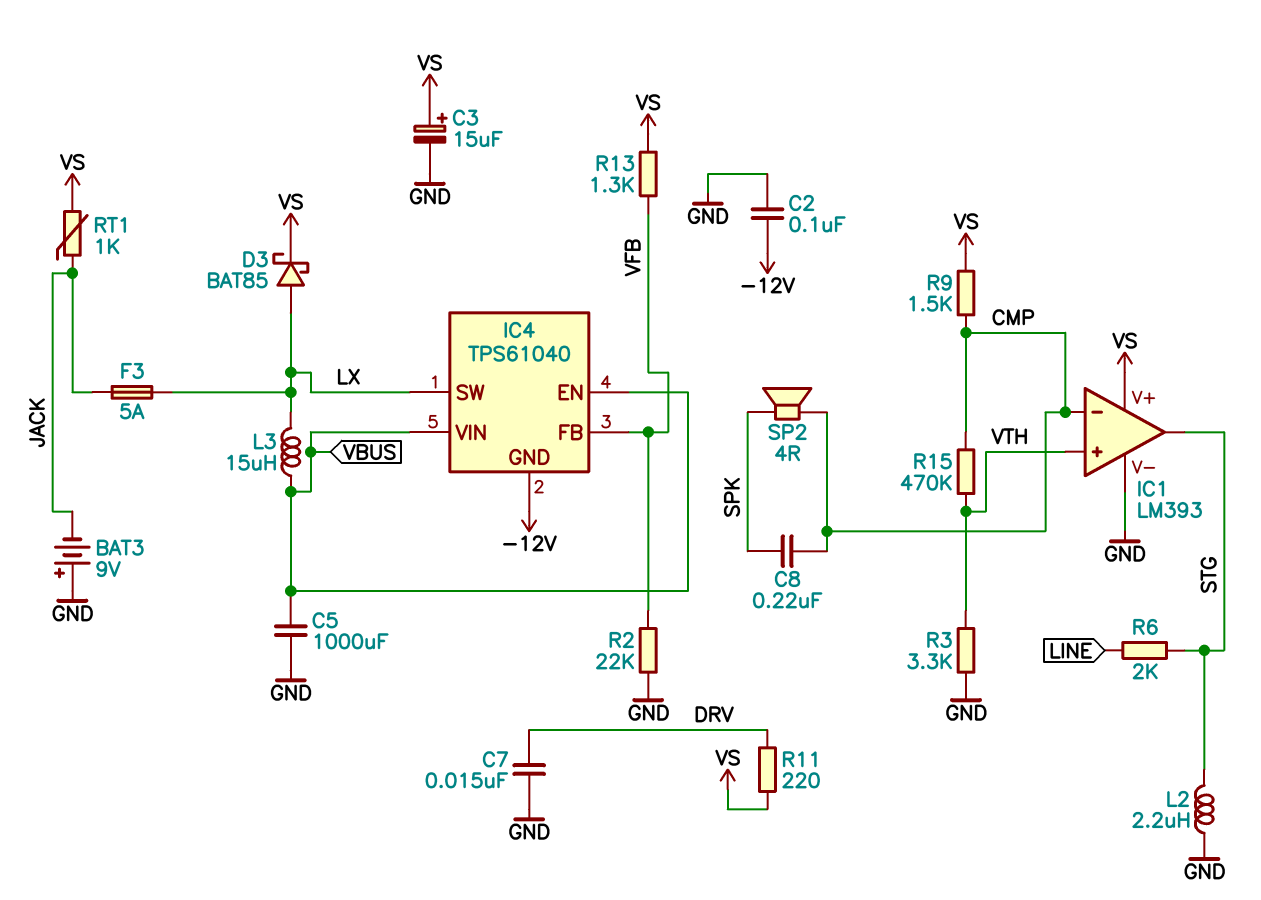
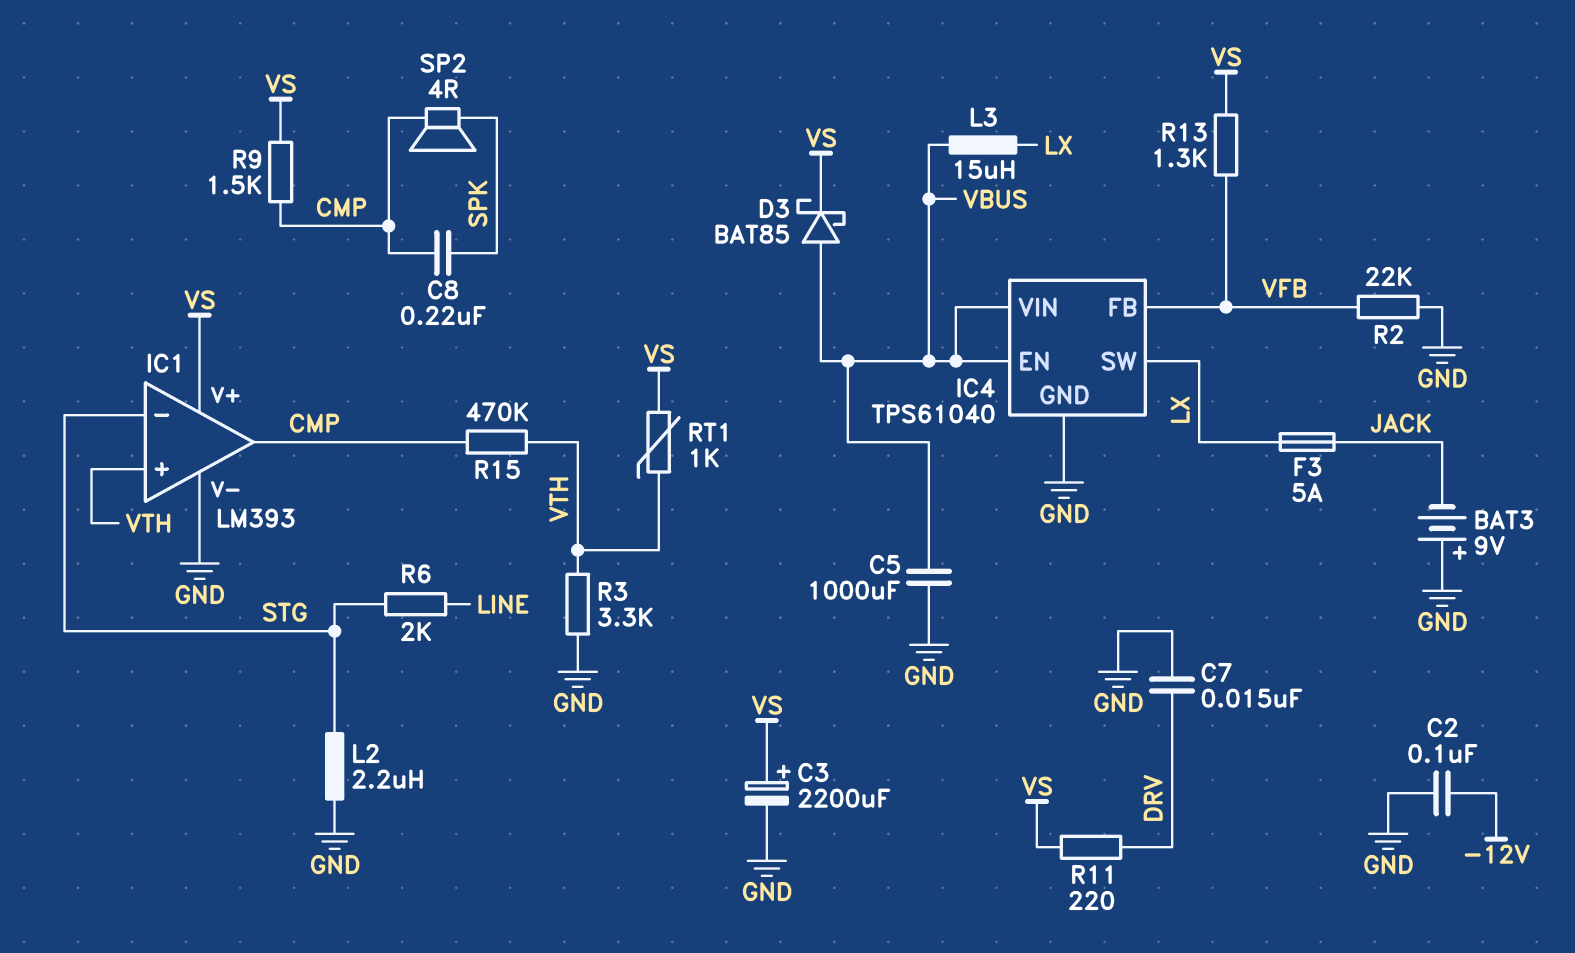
C3: 15uF (plus VS, minus GND) -> 2200uF (plus VS, minus GND)
D3: schottky BAT85 (A LX, K VS) -> schottky BAT85 (A VBUS, K VS)
IC1 pin in-: CMP -> STG
IC1 pin out: STG -> CMP
IC4 pin GND: -12V -> GND
RT1: 1k (JACK, VS) -> 1k (VS, VTH)

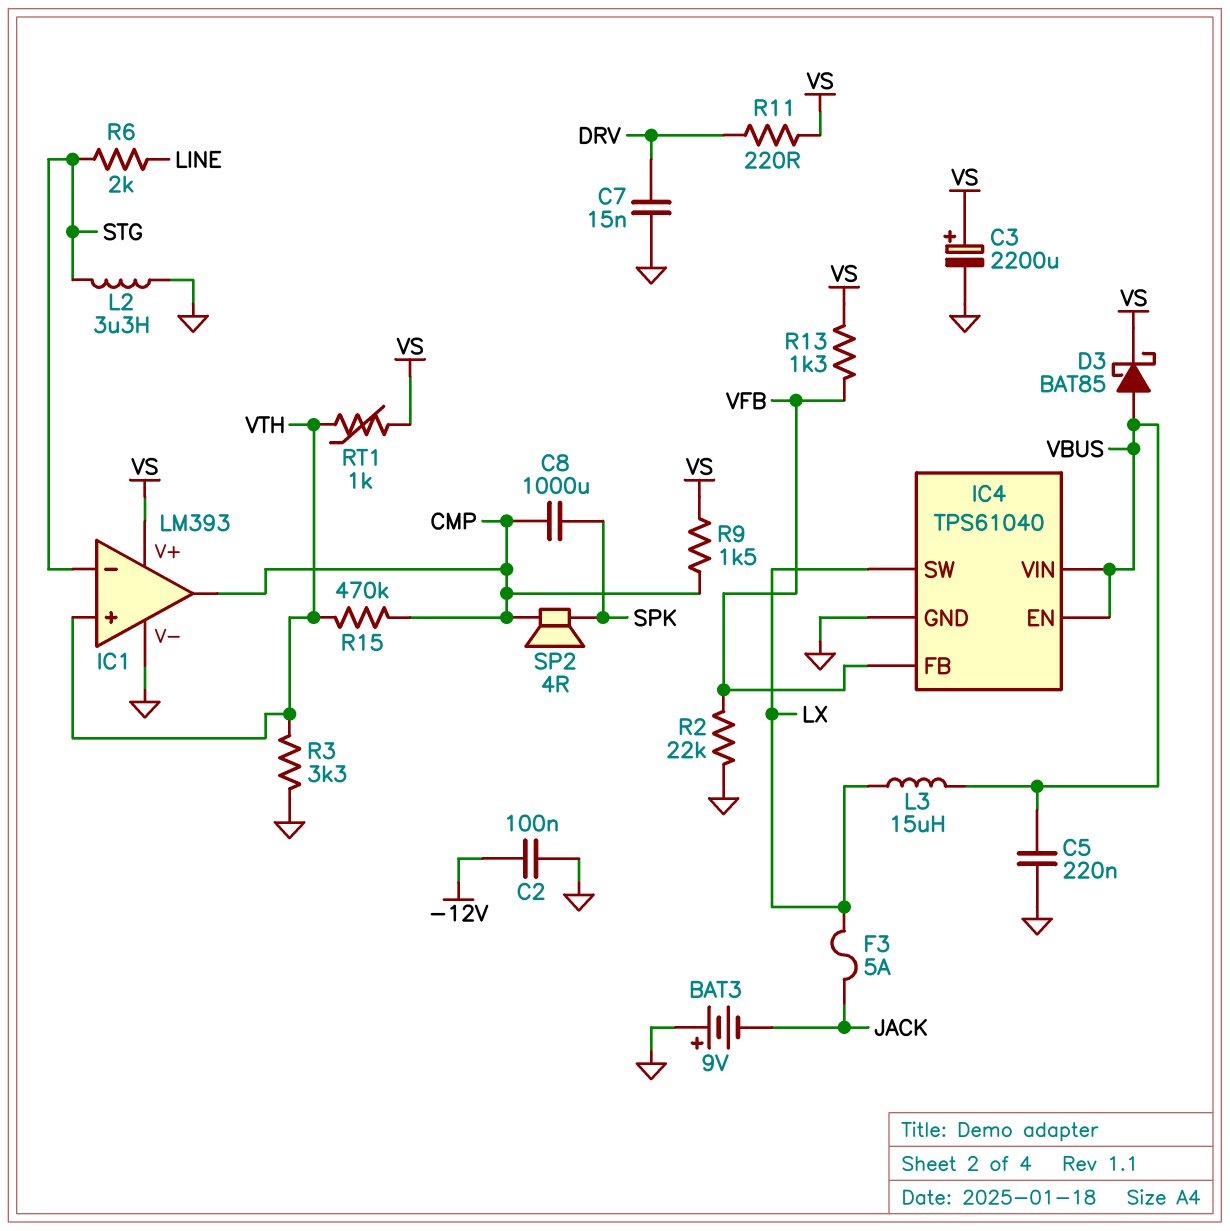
C5: 1000uF (GND, VBUS) -> 220nF (GND, VBUS)
C8: 220nF (CMP, SPK) -> 1000uF (CMP, SPK)
L2: 2.2uH (GND, STG) -> 3.3uH (GND, STG)

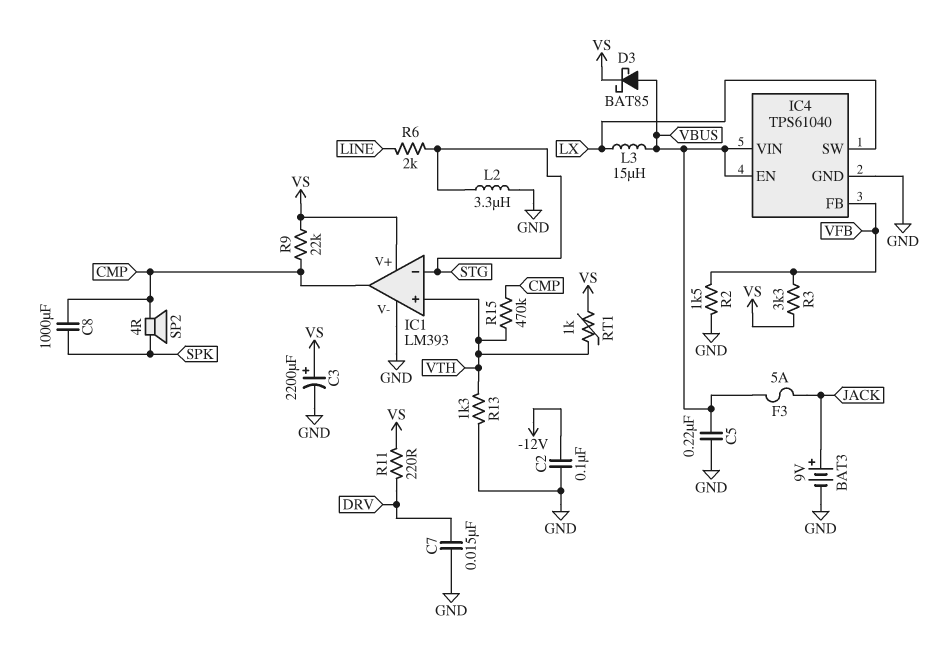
BAT3: 9V (plus GND, minus JACK) -> 9V (plus JACK, minus GND)
F3: 5A (JACK, LX) -> 5A (JACK, VBUS)
R2: 22k (GND, VFB) -> 1.5k (GND, VFB)
R3: 3.3k (GND, VTH) -> 3.3k (VFB, VS)
R9: 1.5k (CMP, VS) -> 22k (CMP, VS)
R13: 1.3k (VFB, VS) -> 1.3k (GND, VTH)

